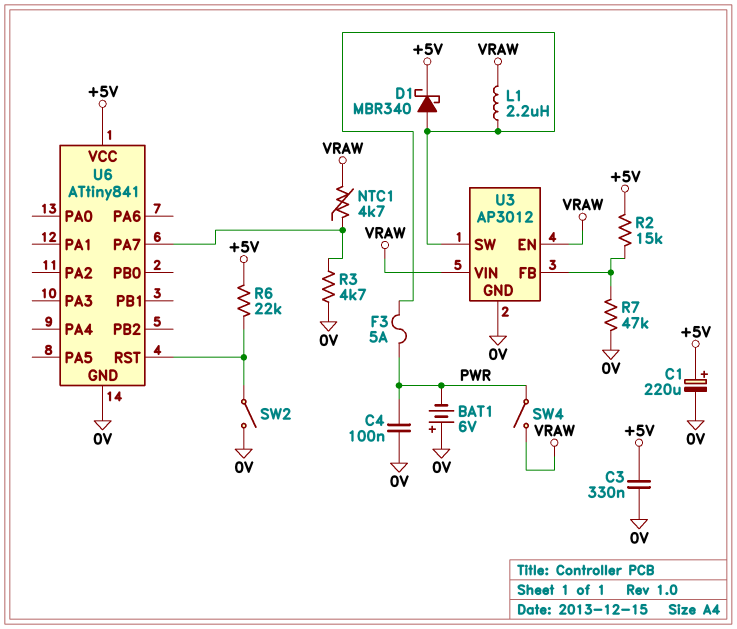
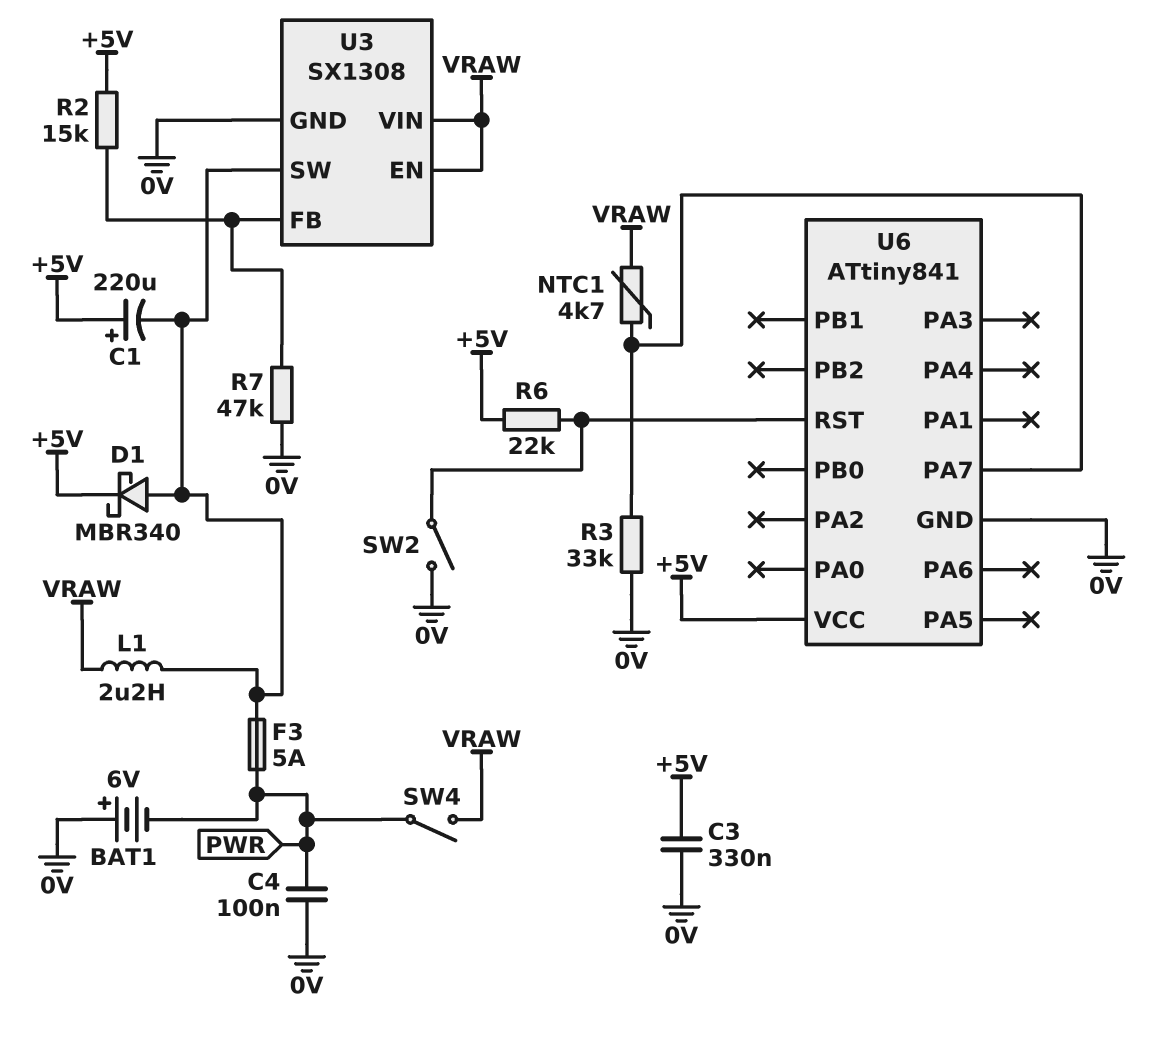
C1: 220uF (plus +5V, minus 0V) -> 220uF (plus +5V, minus U3/SW)
R3: 4.7k (0V, U6/PA7) -> 33k (0V, U6/PA7)
U3: AP3012 -> SX1308

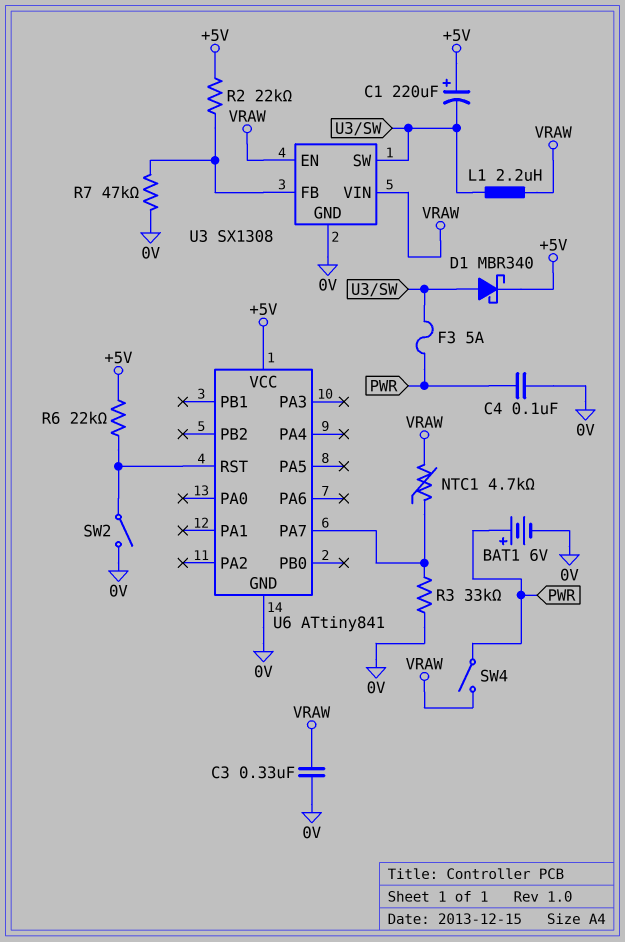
BAT1: 6V (plus 0V, minus PWR) -> 6V (plus PWR, minus 0V)
C3: 330nF (+5V, 0V) -> 330nF (0V, VRAW)
R2: 15k (+5V, U3/FB) -> 22k (+5V, U3/FB)

